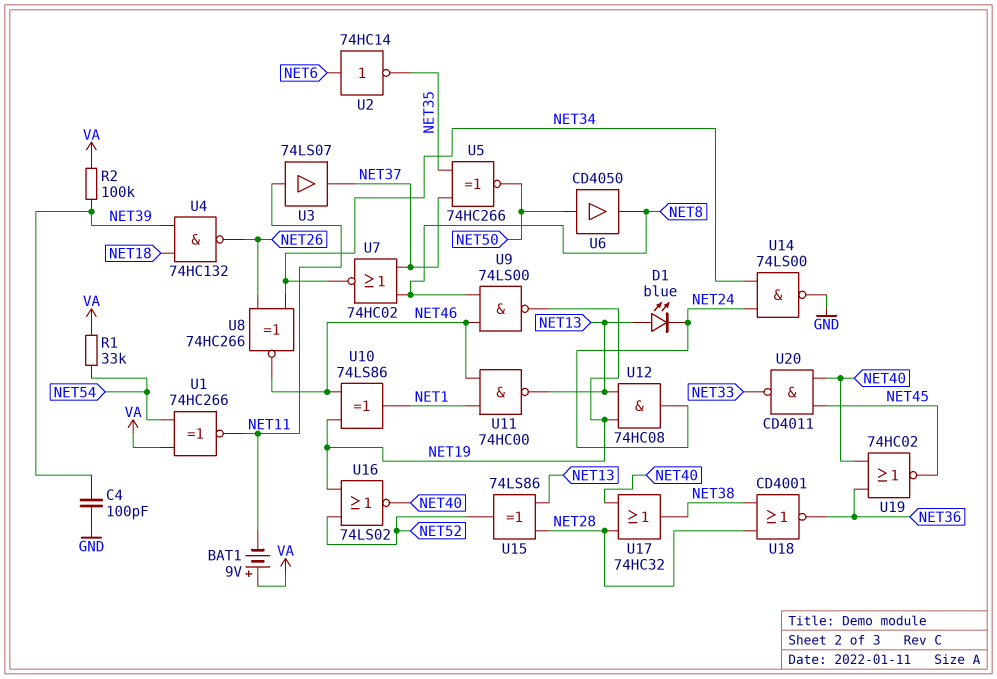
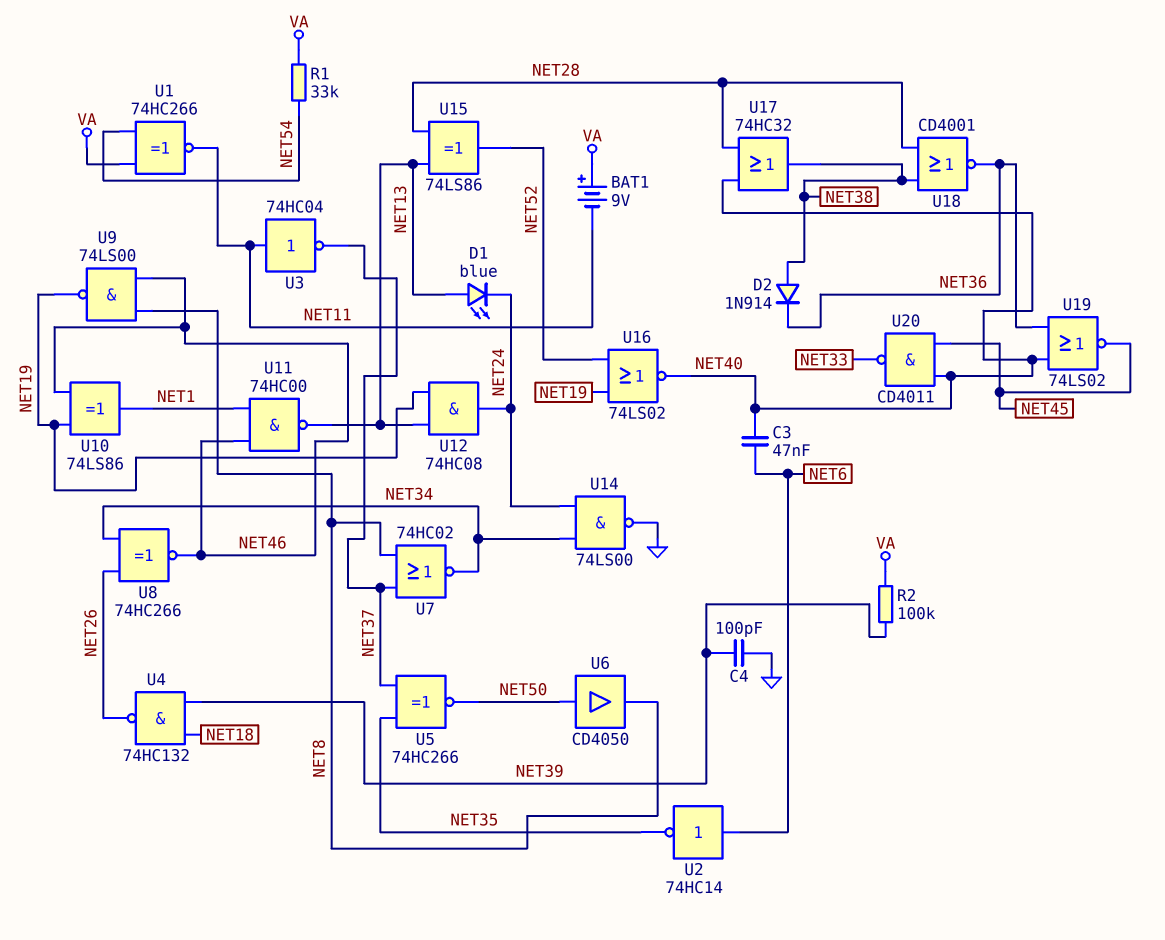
C3: none -> 47nF (NET6, NET40)
D2: none -> diode 1N914 (A NET38, K NET36)
U3: buffer 74LS07 (in NET11, out NET37) -> NOT 74HC04 (in NET11, out NET37)
U19: NOR 74HC02 (in NET36, in NET40, out NET45) -> NOR 74LS02 (in NET36, in NET40, out NET45)

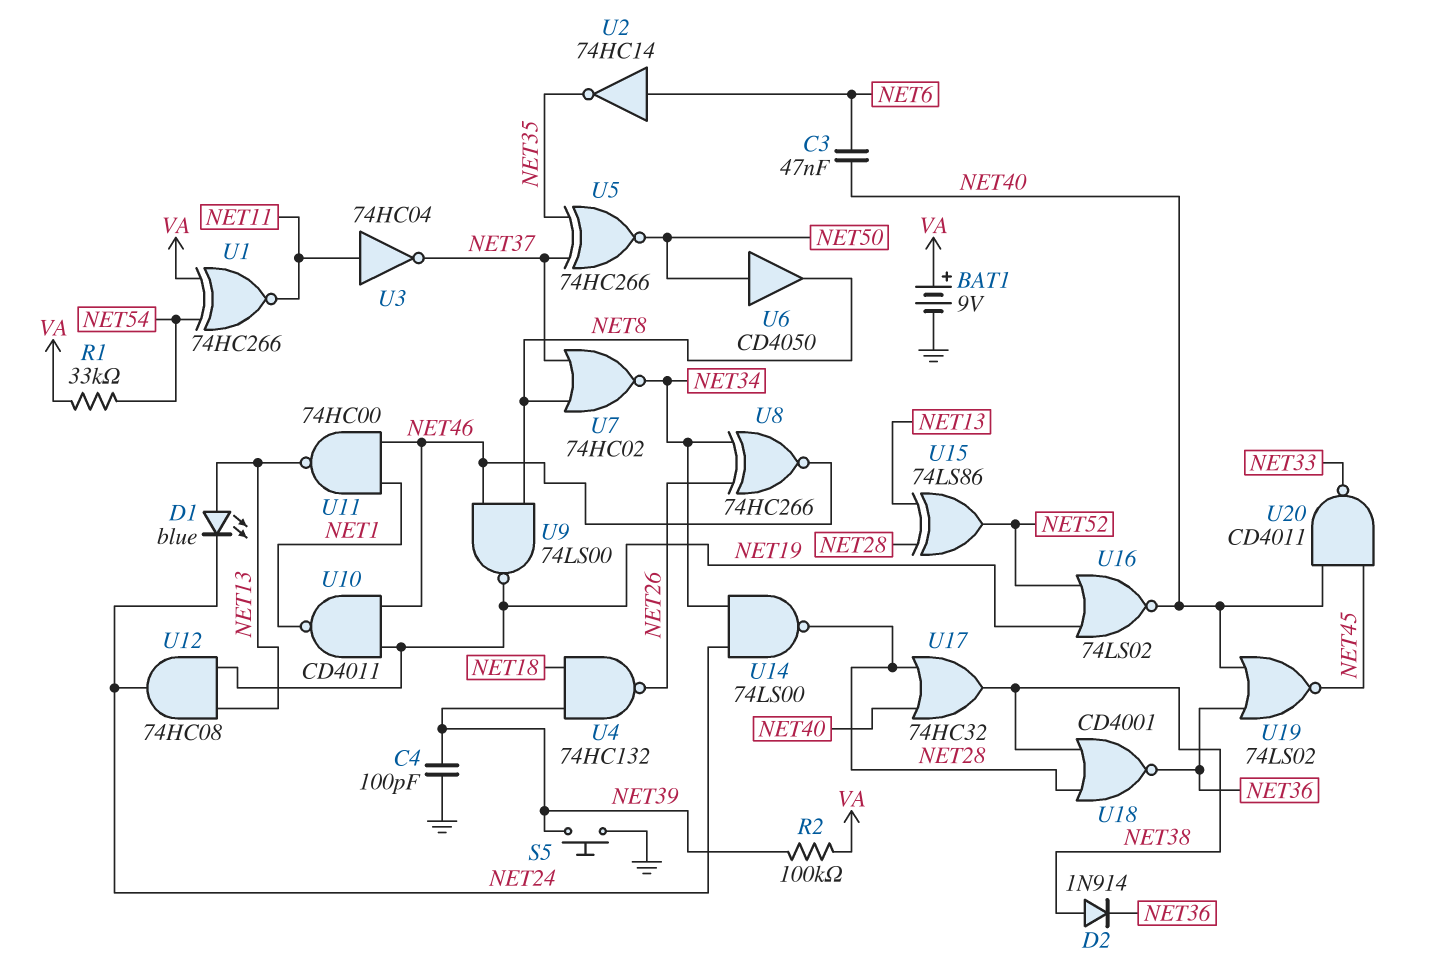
BAT1: 9V (plus VA, minus NET11) -> 9V (plus VA, minus GND)
S5: none -> button (GND, NET39)
U10: XOR 74LS86 (in NET19, in NET46, out NET1) -> NAND CD4011 (in NET19, in NET46, out NET1)
U14: NAND 74LS00 (in NET24, in NET34, out GND) -> NAND 74LS00 (in NET24, in NET34, out NET28)

